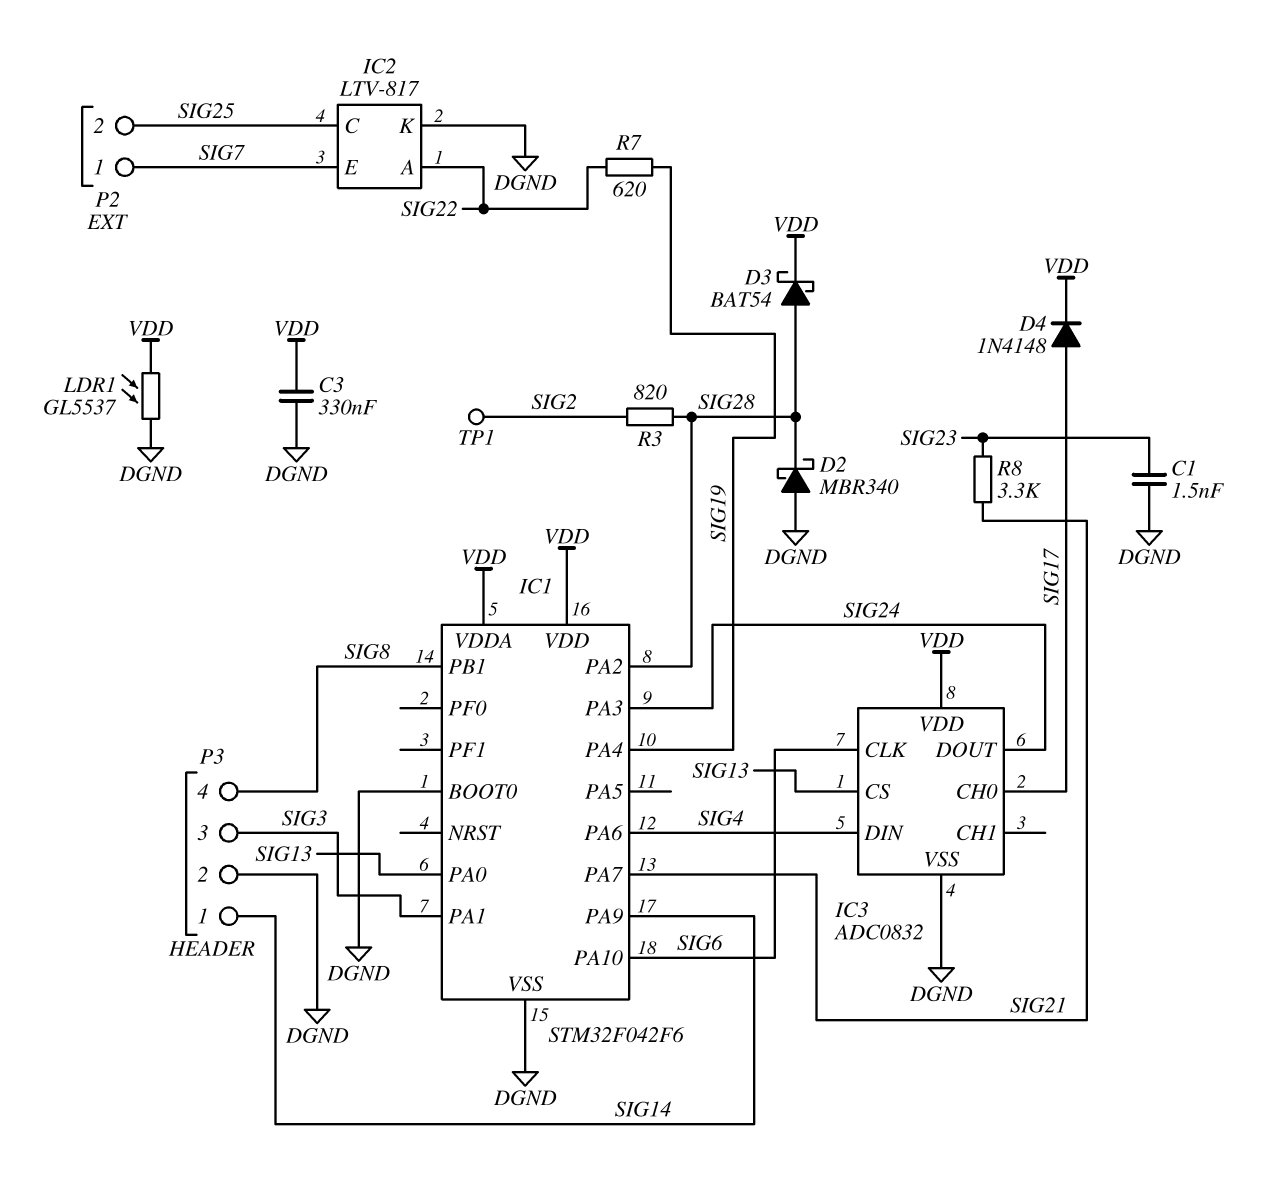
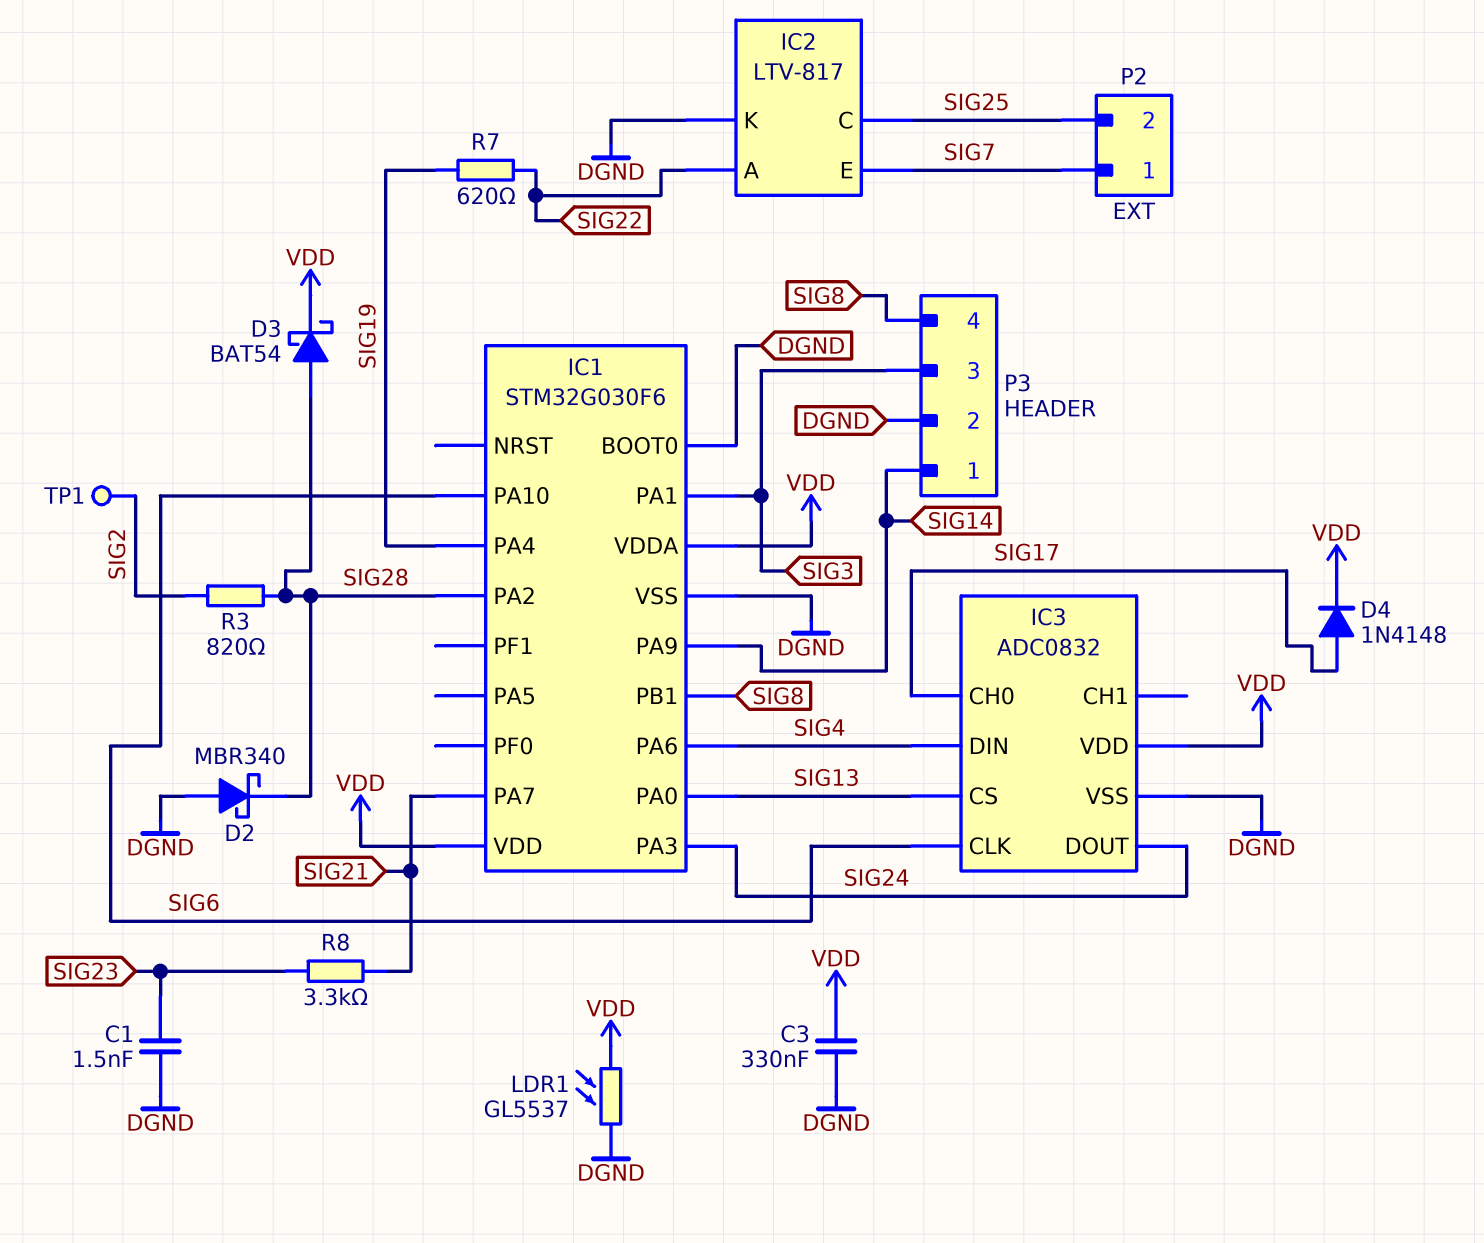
IC1: STM32F042F6 -> STM32G030F6

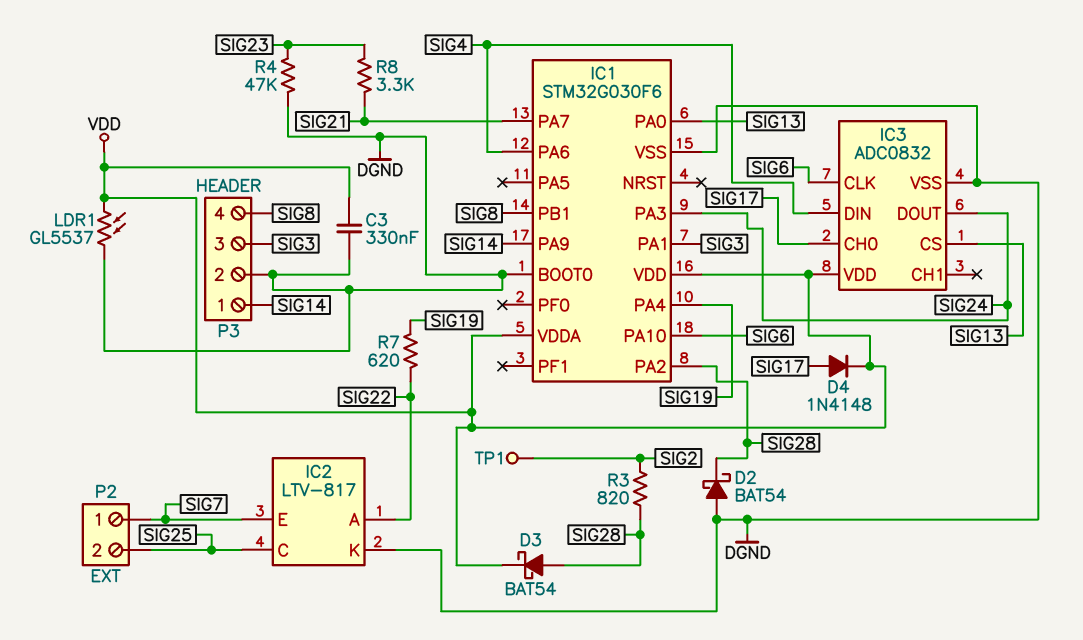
C1: 1.5nF (DGND, SIG23) -> none
D2: schottky MBR340 (A DGND, K SIG28) -> schottky BAT54 (A DGND, K SIG28)
R4: none -> 47k (DGND, SIG23)

